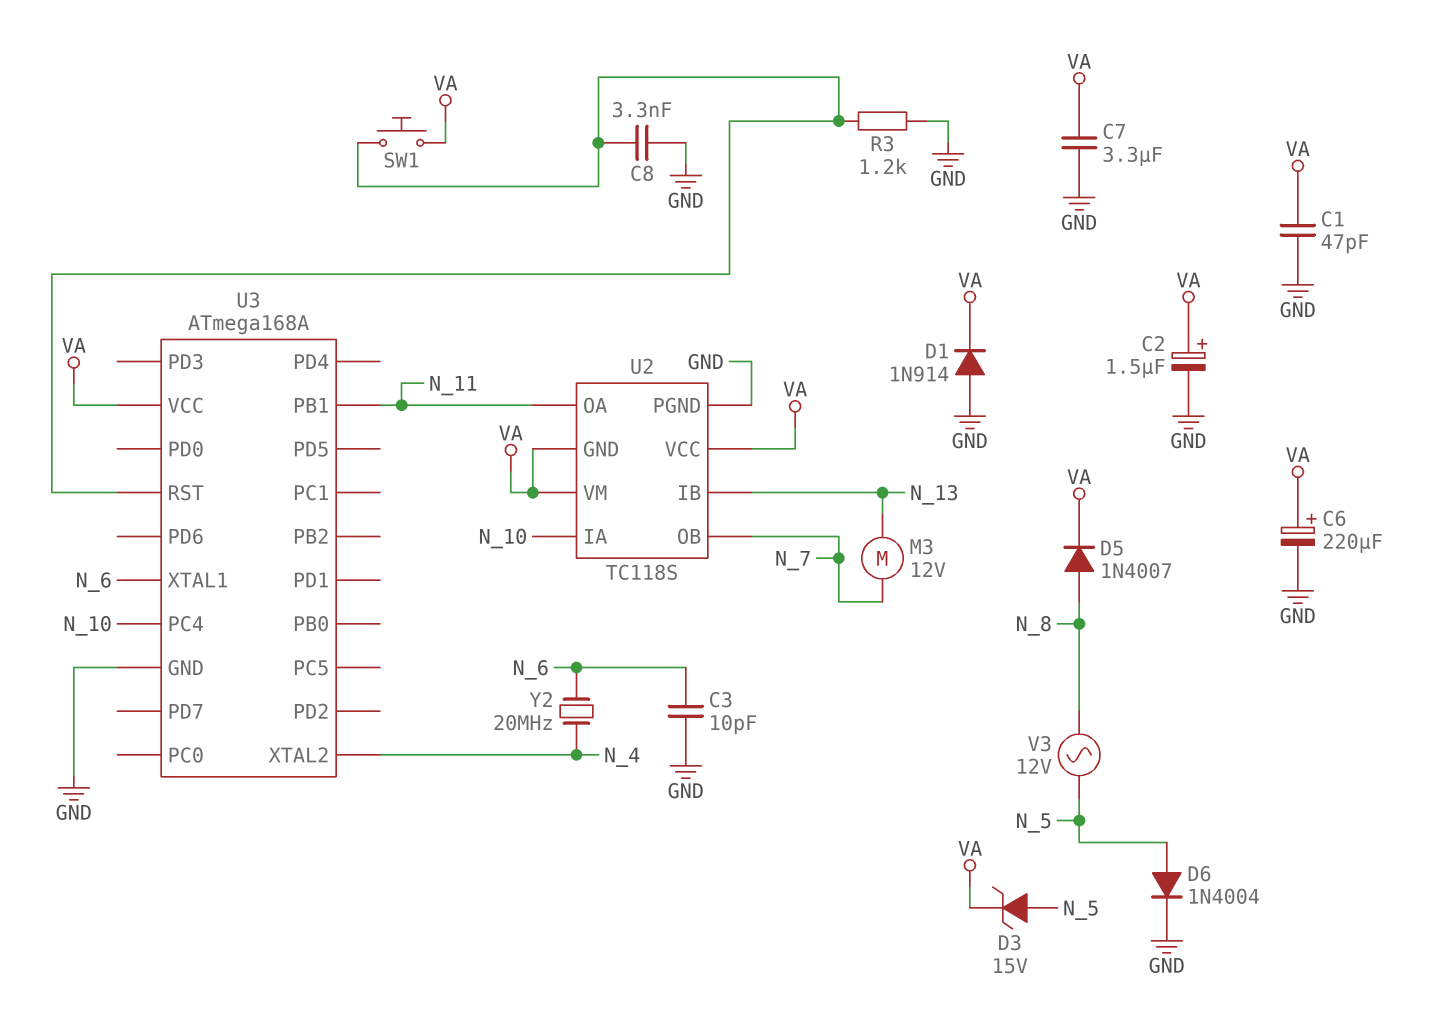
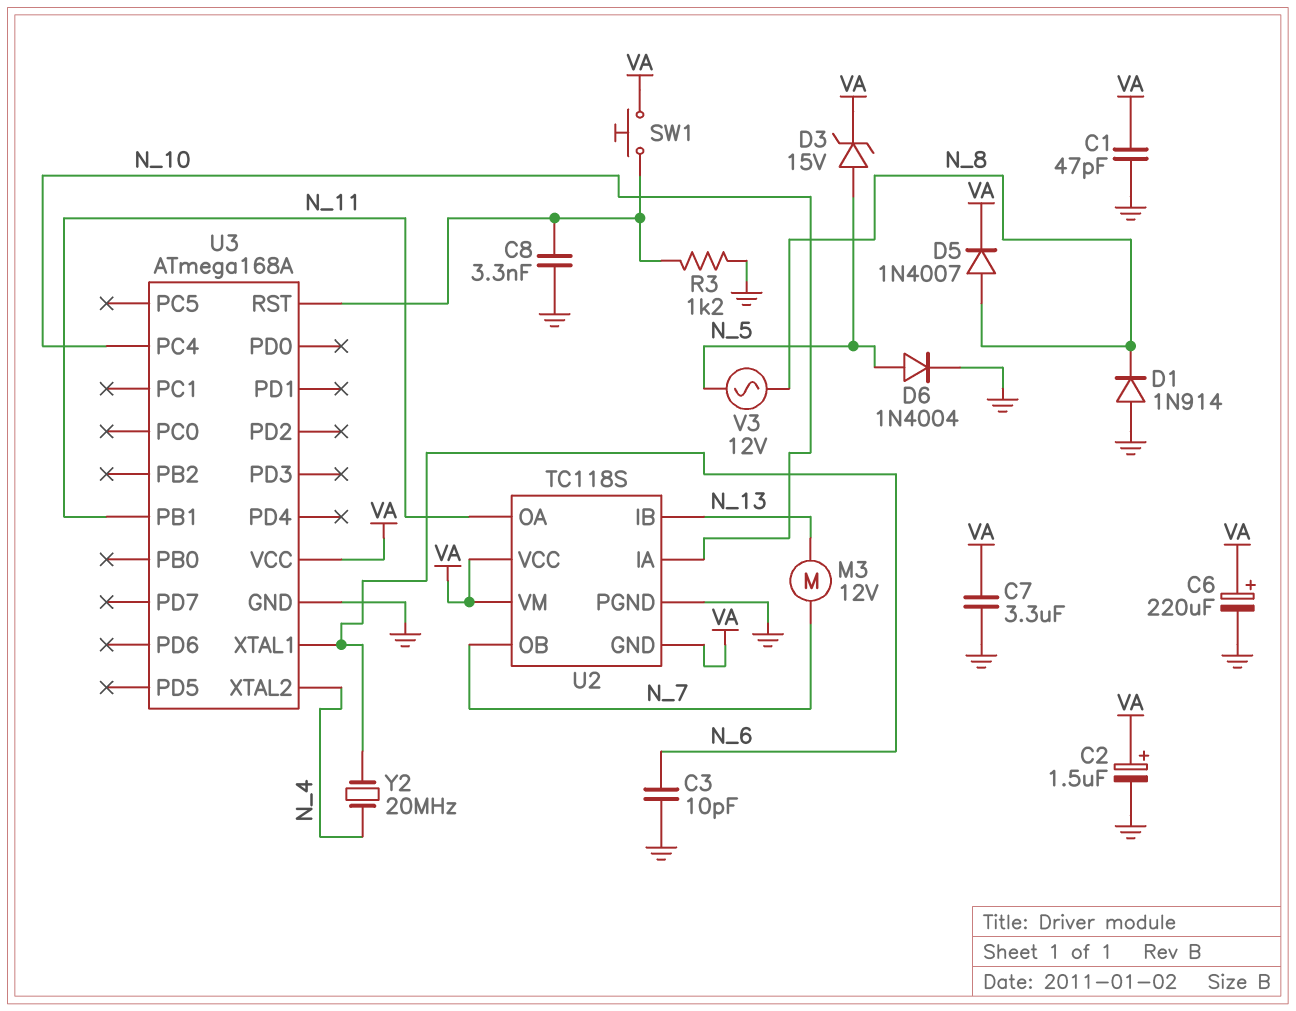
D1: diode 1N914 (A GND, K VA) -> diode 1N914 (A GND, K N_8)

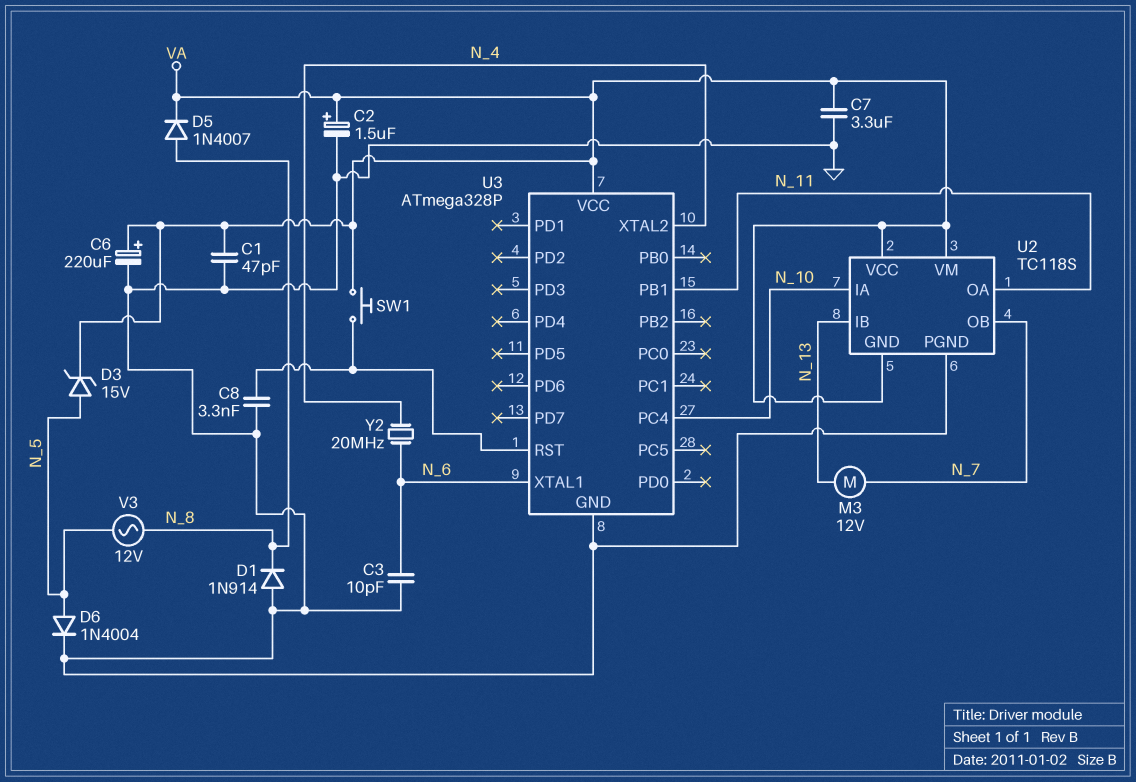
R3: 1.2k (GND, U3/RST) -> none
U3: ATmega168A -> ATmega328P

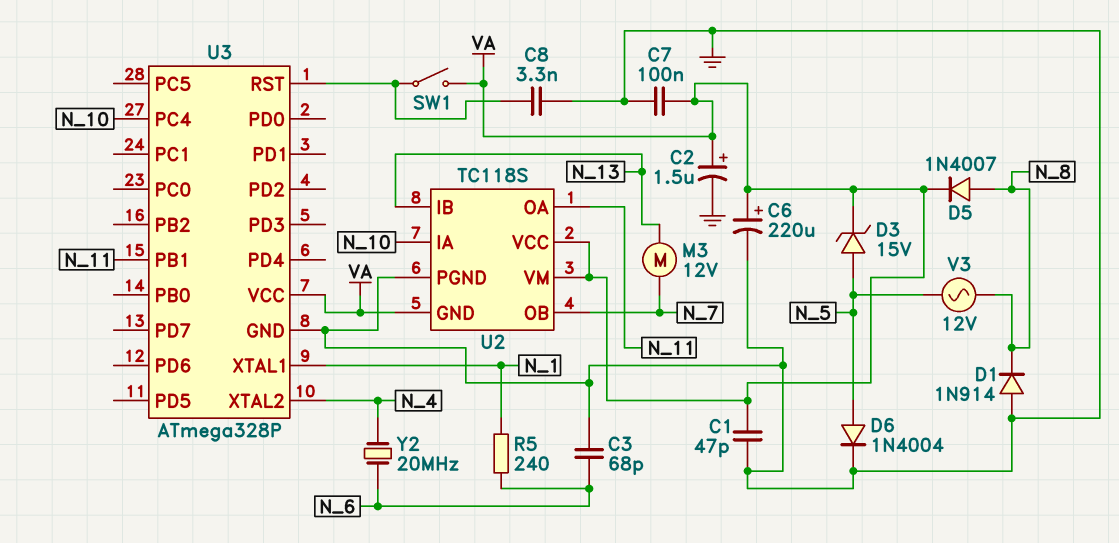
C3: 10pF (GND, N_6) -> 68pF (GND, N_6)
C7: 3.3uF (GND, VA) -> 100nF (GND, VA)
R5: none -> 240 (N_1, N_6)
SW1: button (U3/RST, VA) -> switch (U3/RST, VA)
U3 pin XTAL1: N_6 -> N_1

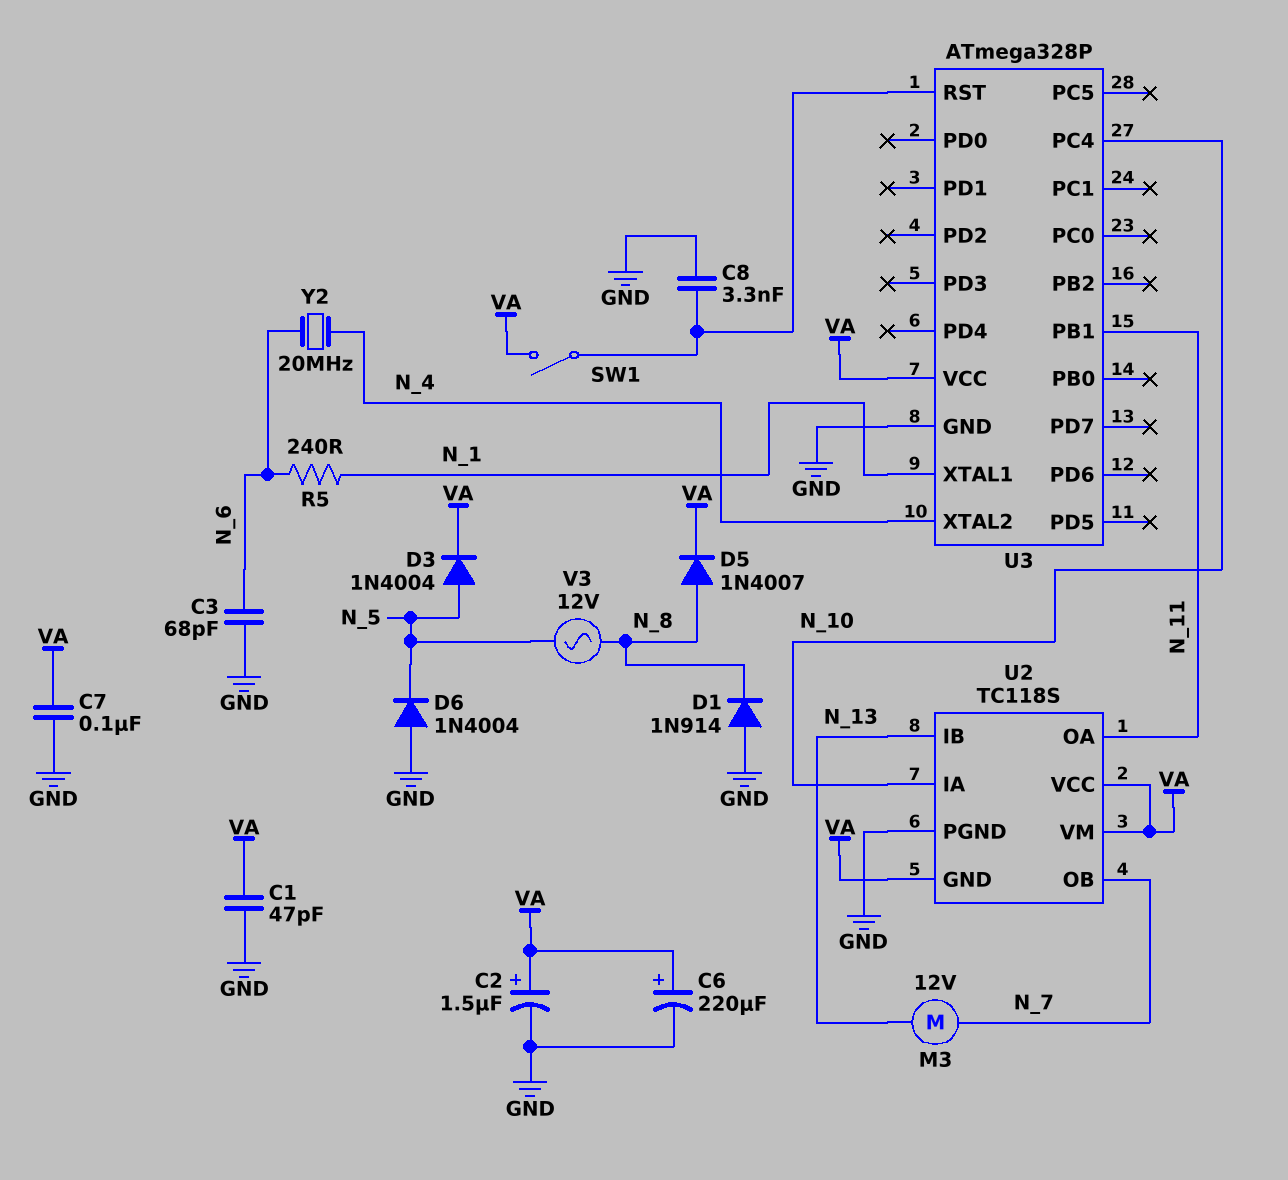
D3: zener 15V (A N_5, K VA) -> diode 1N4004 (A N_5, K VA)
D6: diode 1N4004 (A N_5, K GND) -> diode 1N4004 (A GND, K N_5)

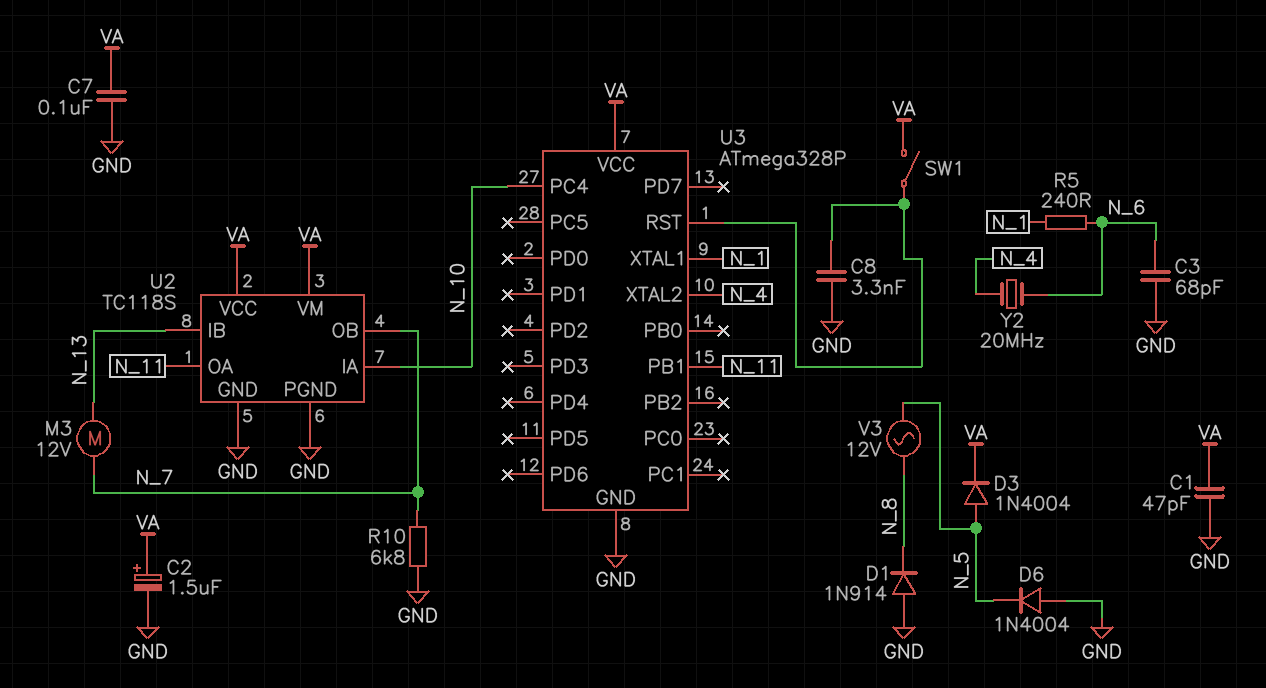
C6: 220uF (plus VA, minus GND) -> none
D5: diode 1N4007 (A N_8, K VA) -> none
R10: none -> 6.8k (GND, N_7)
U2 pin GND: VA -> GND

